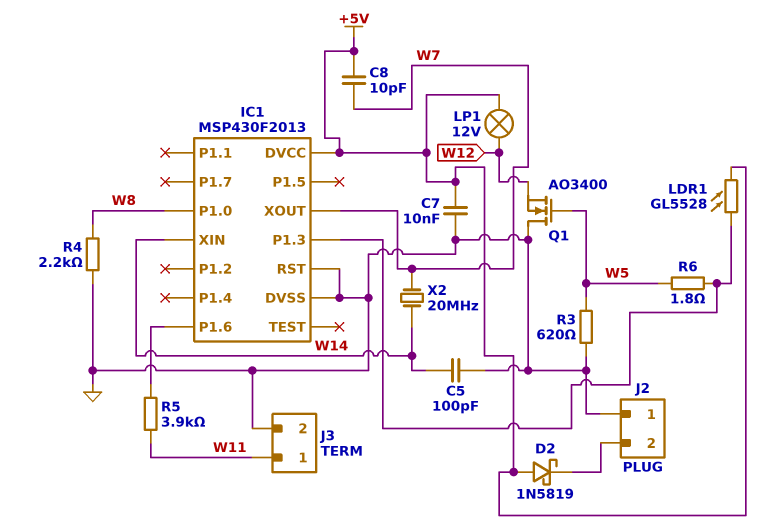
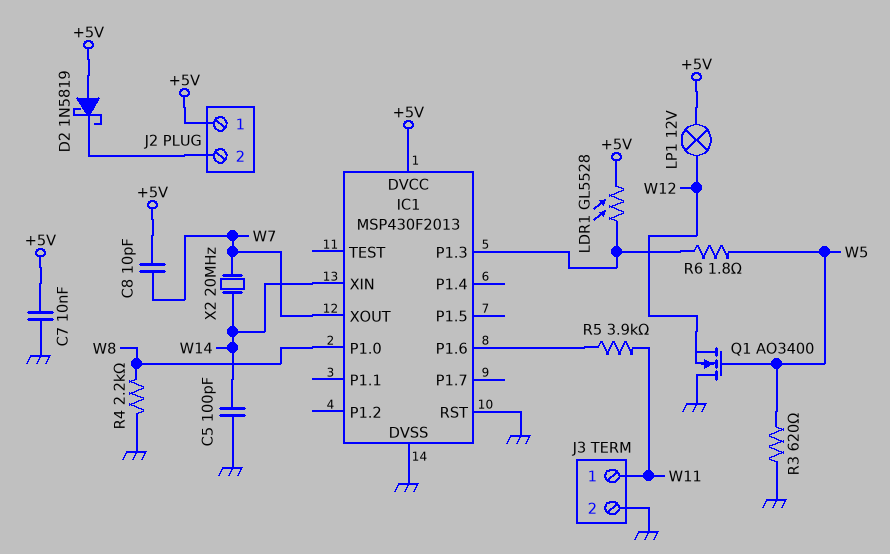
J2 pin 1: GND -> +5V

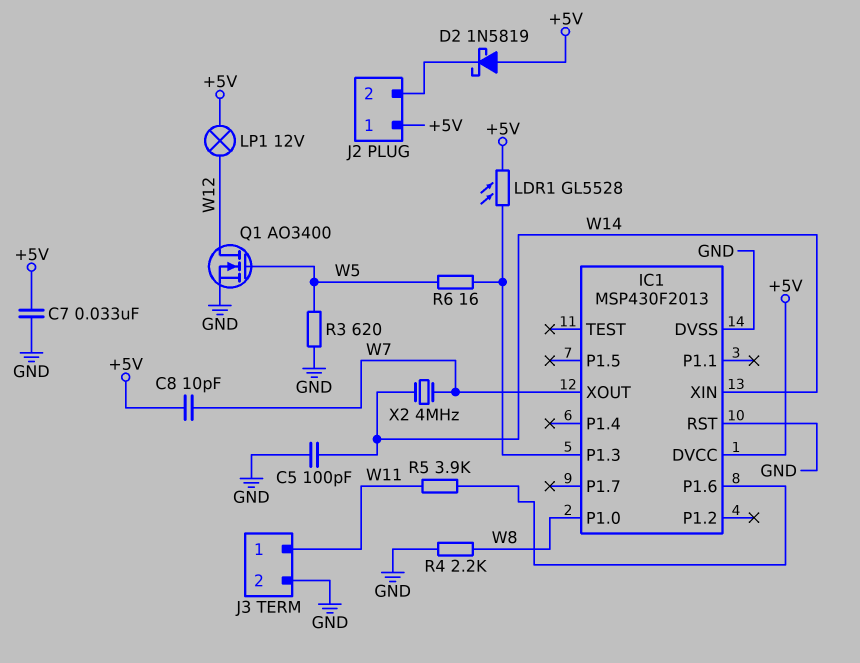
C7: 10nF (+5V, GND) -> 33nF (+5V, GND)
Q1: NMOS AO3400 (G W5, D GND, S W12) -> NMOS AO3400 (G W5, D W12, S GND)
R6: 1.8 (IC1/P1.3, W5) -> 16 (IC1/P1.3, W5)
X2: 20MHz (W7, W14) -> 4MHz (W7, W14)

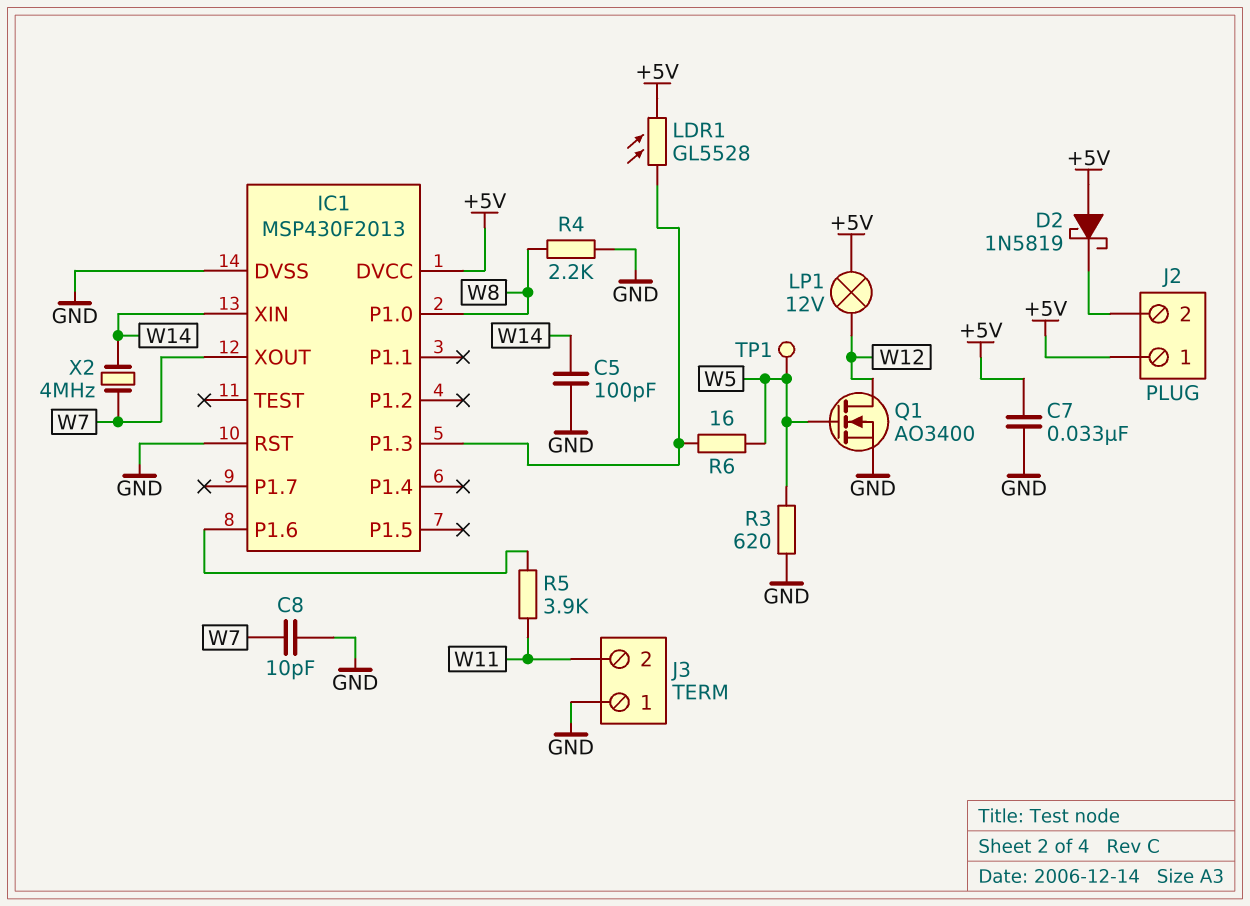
C8: 10pF (+5V, W7) -> 10pF (GND, W7)
J3 pin 1: W11 -> GND
J3 pin 2: GND -> W11
TP1: none -> test point (W5)

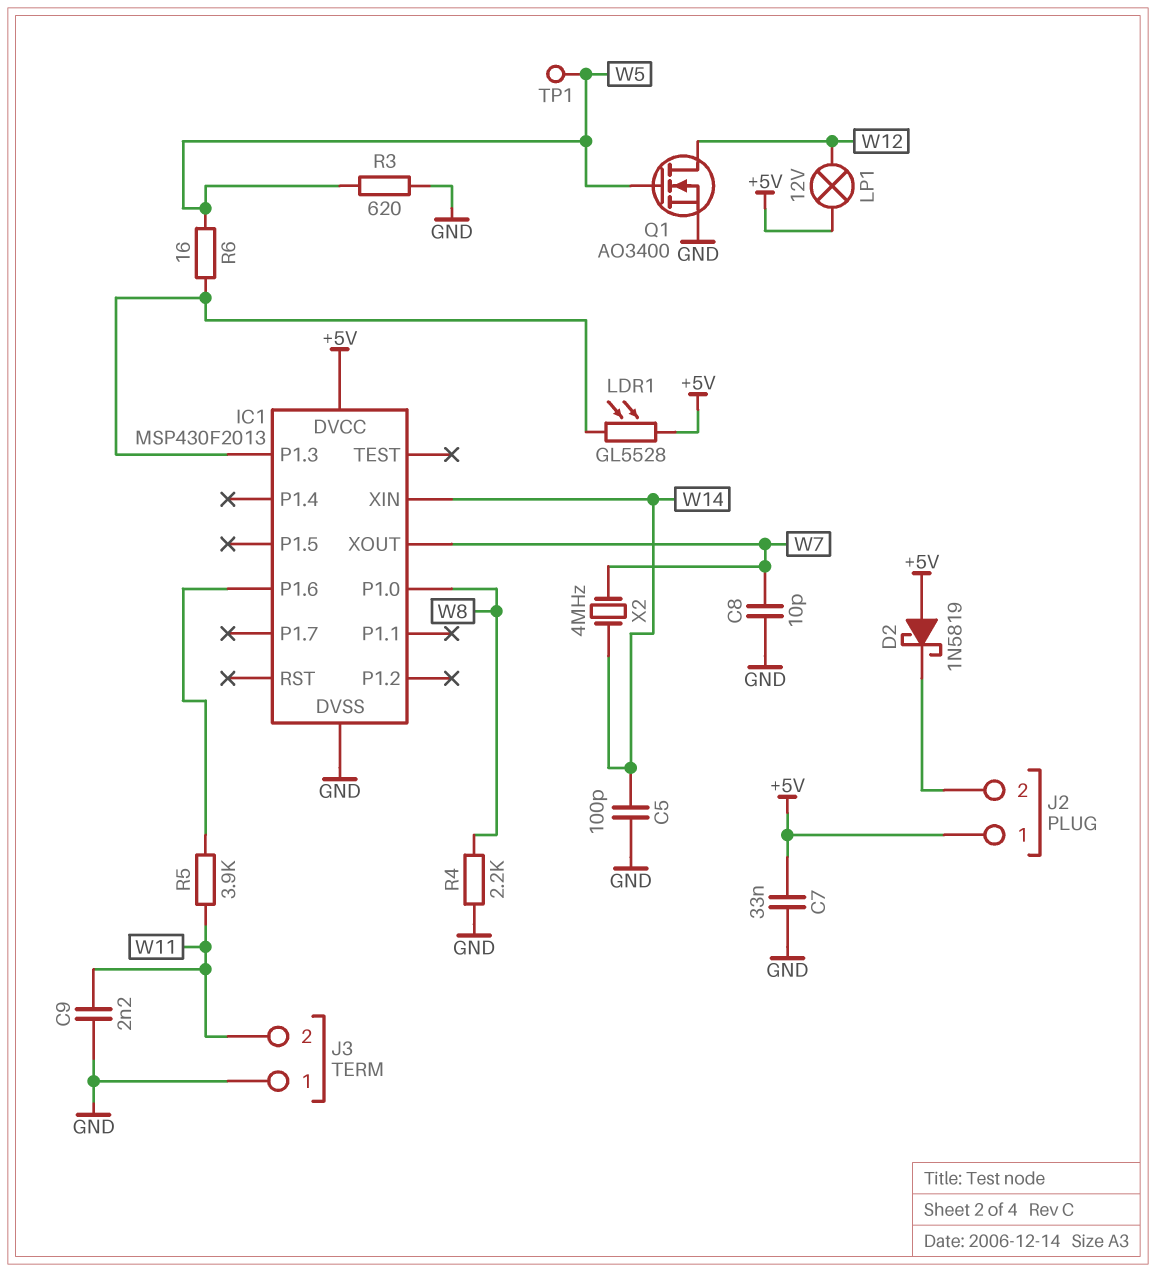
C9: none -> 2.2nF (GND, W11)
IC1 pin RST: GND -> none

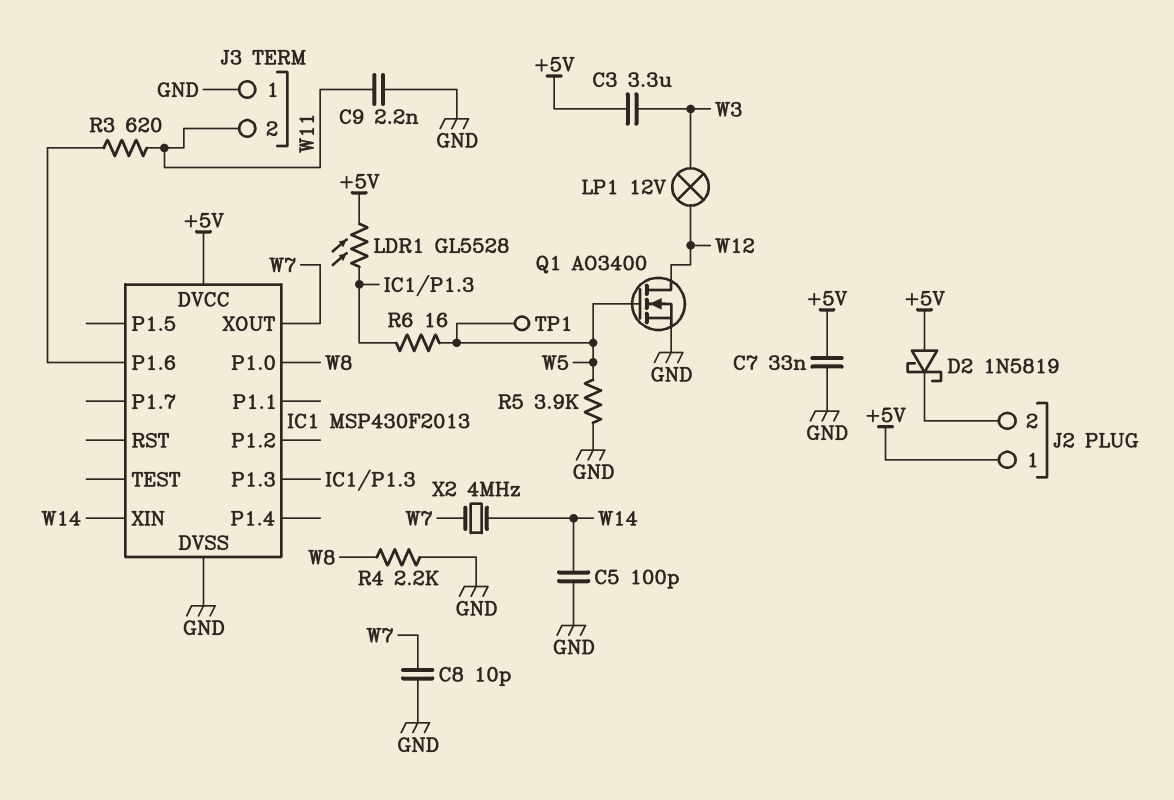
C3: none -> 3.3uF (+5V, W3)
LP1: lamp 12V (+5V, W12) -> lamp 12V (W3, W12)
R3: 620 (GND, W5) -> 620 (IC1/P1.6, W11)
R5: 3.9k (IC1/P1.6, W11) -> 3.9k (GND, W5)

